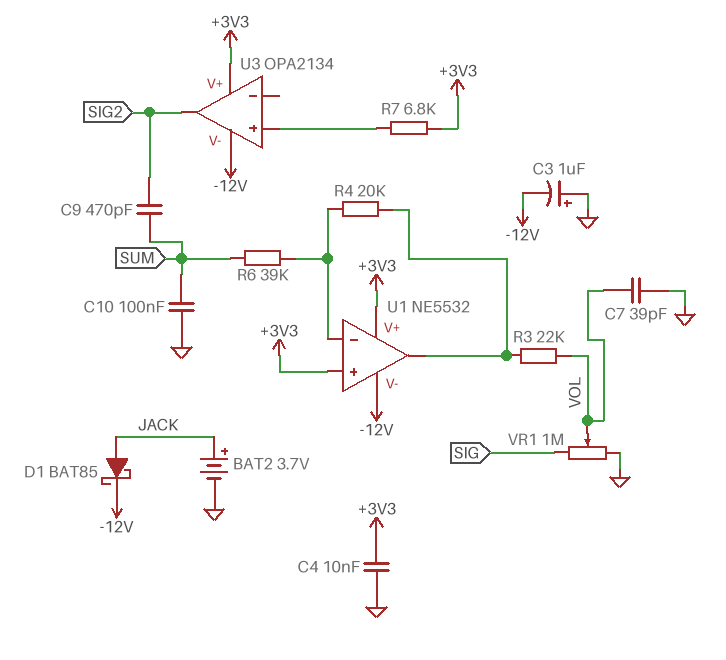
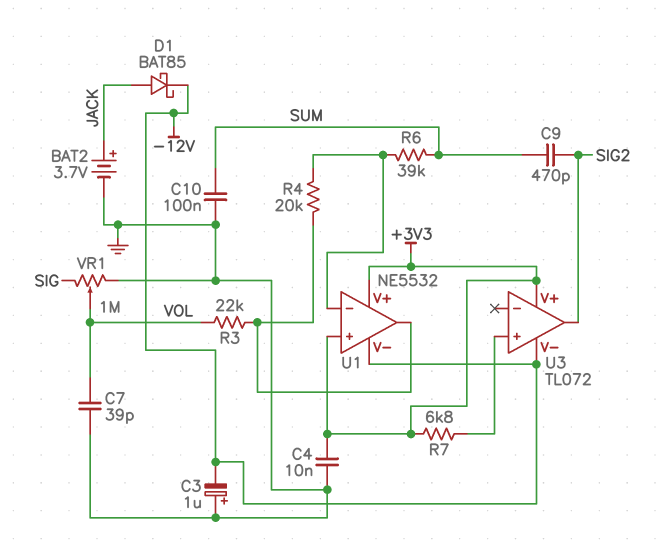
U3: OPA2134 -> TL072

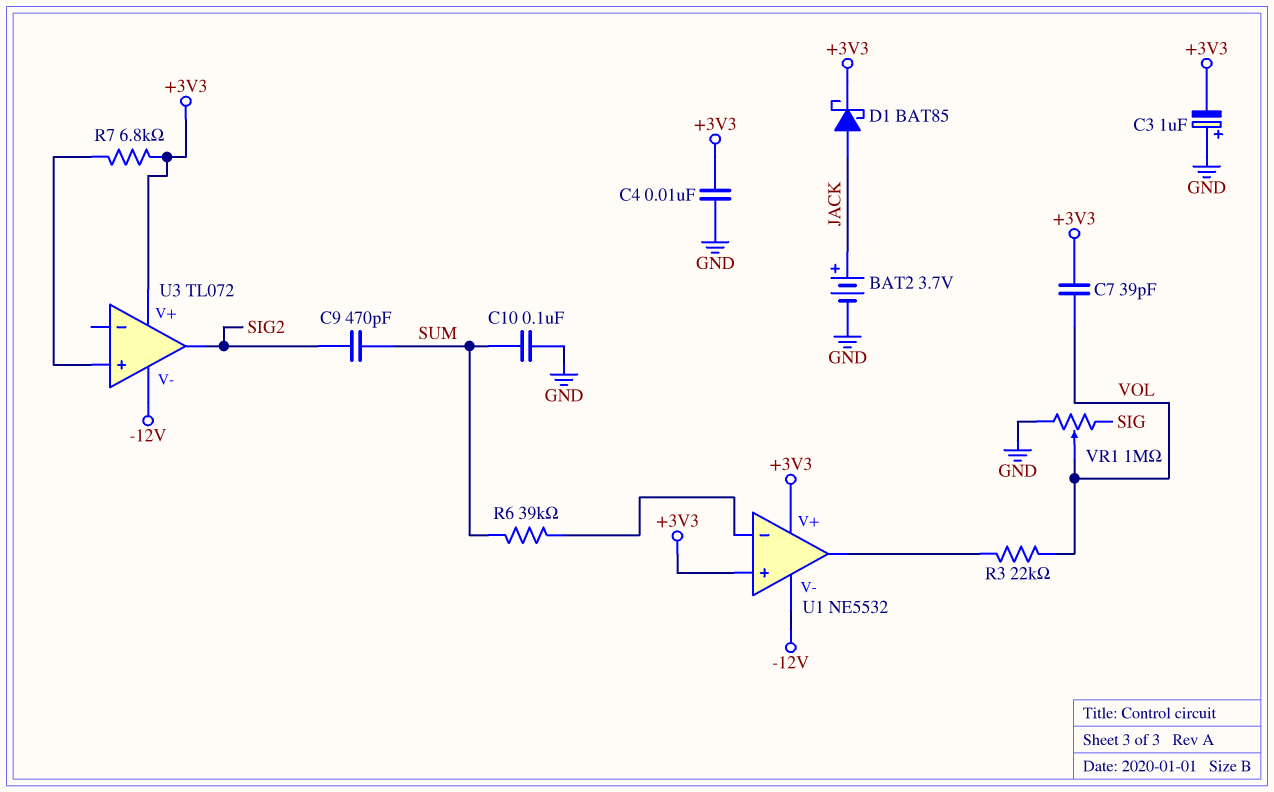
C3: 1uF (plus GND, minus -12V) -> 1uF (plus GND, minus +3V3)
C7: 39pF (GND, VOL) -> 39pF (+3V3, VOL)
D1: schottky BAT85 (A JACK, K -12V) -> schottky BAT85 (A JACK, K +3V3)
R4: 20k (U1/in-, U1/out) -> none

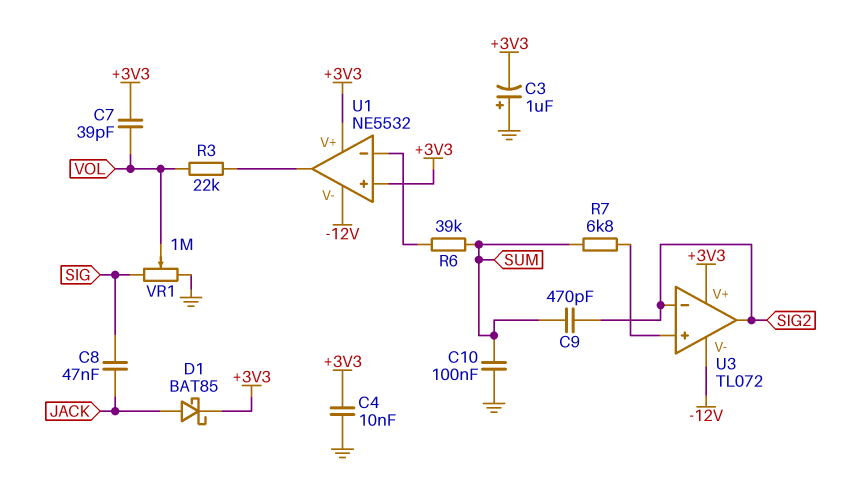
BAT2: 3.7V (plus JACK, minus GND) -> none
C8: none -> 47nF (JACK, SIG)
R7: 6.8k (+3V3, U3/in+) -> 6.8k (SUM, U3/in+)
U3 pin in-: none -> SIG2

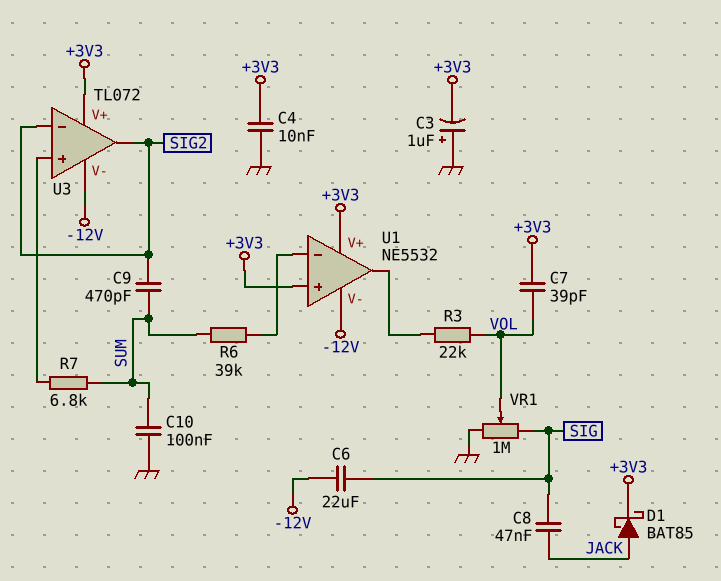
C6: none -> 22uF (-12V, SIG)

